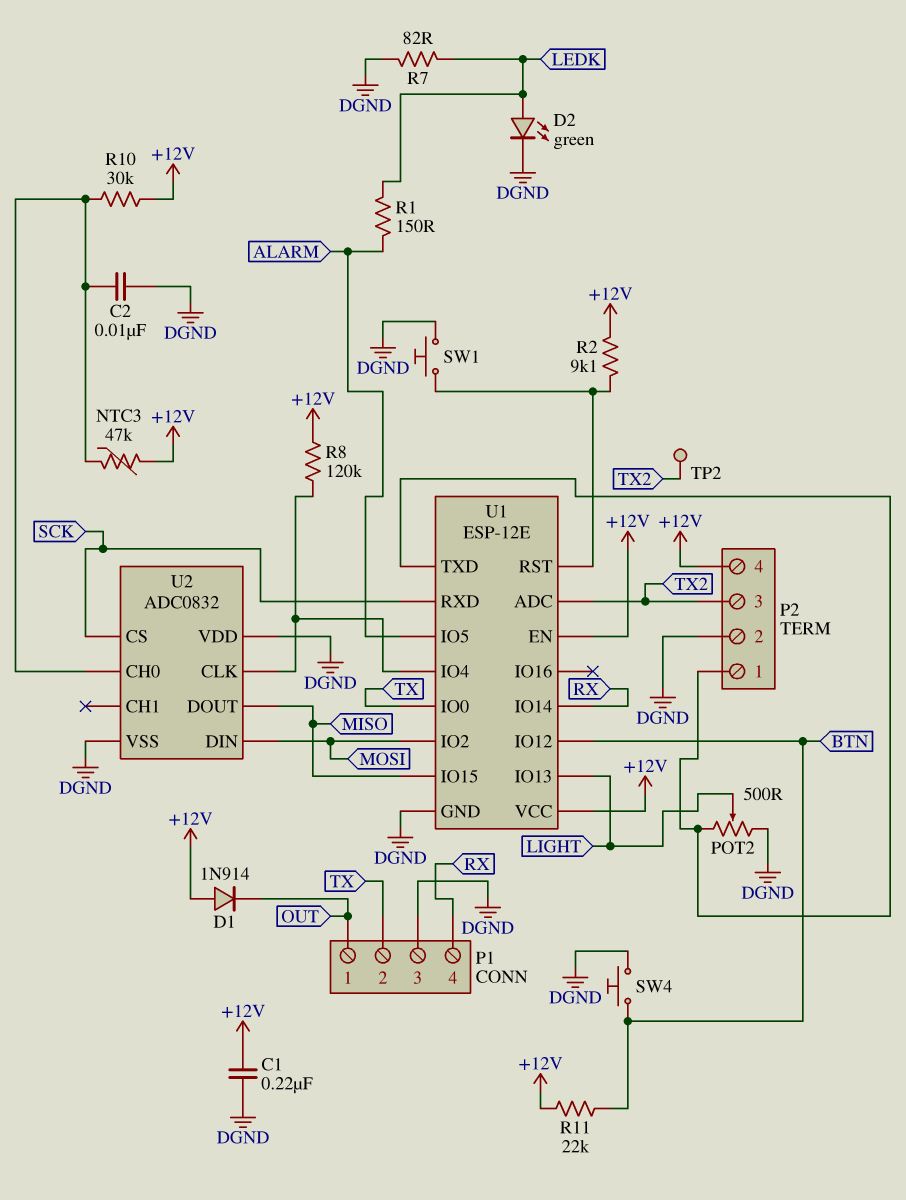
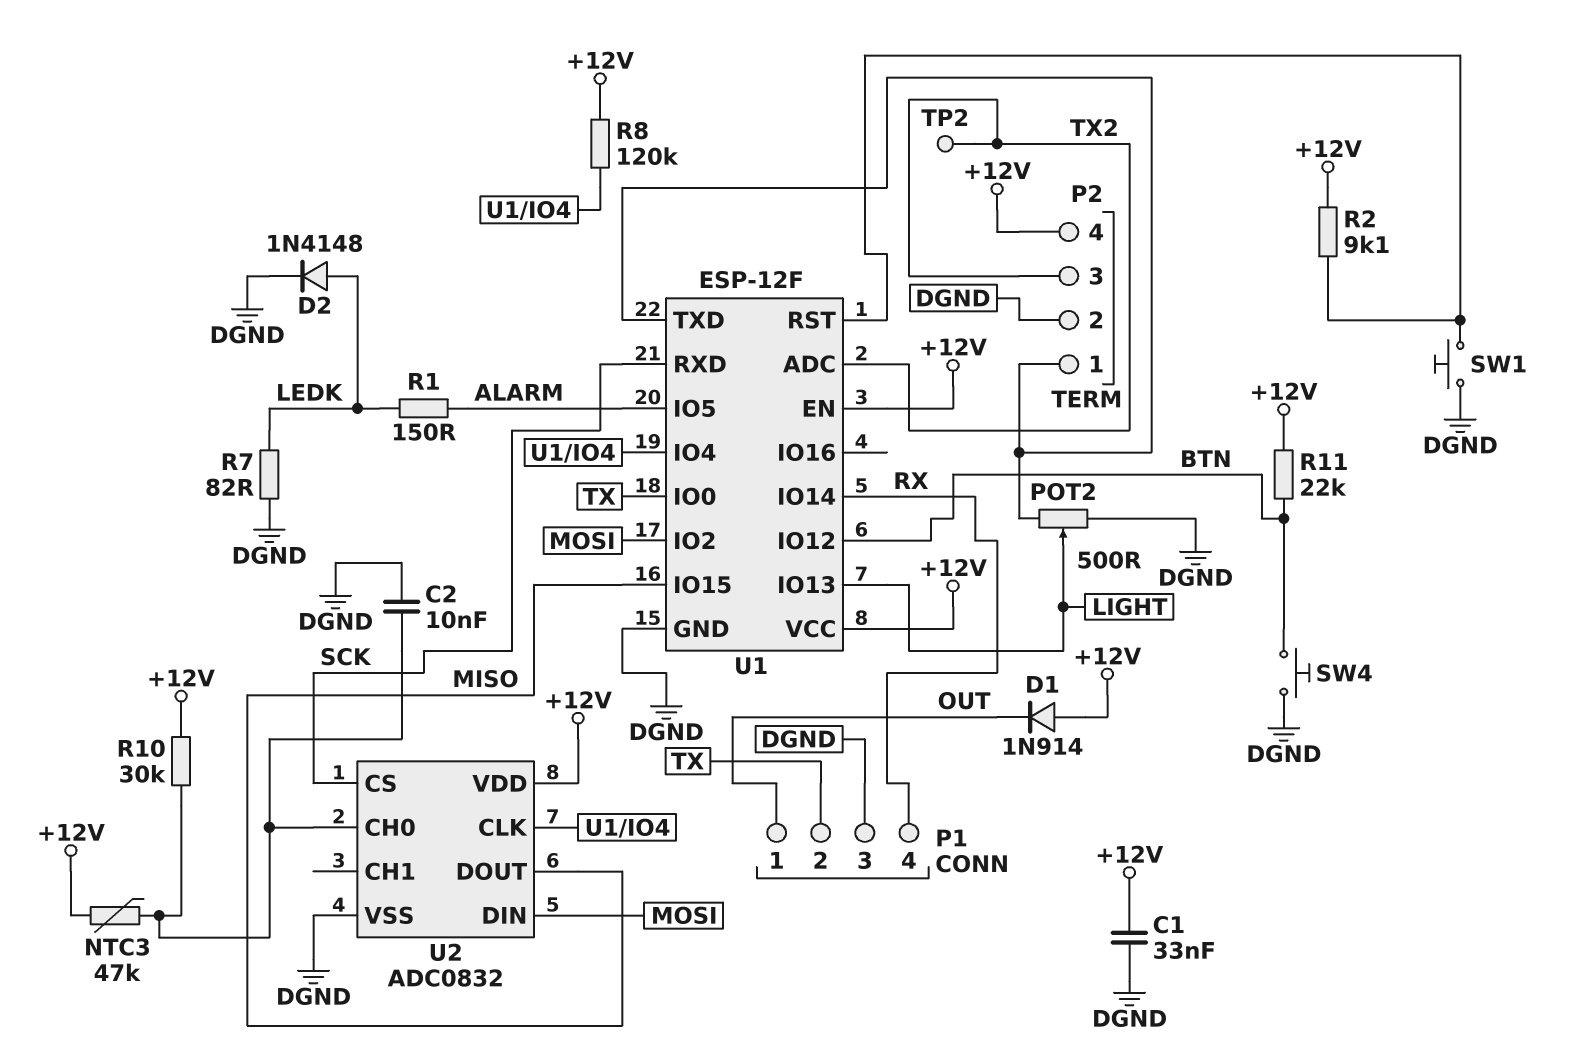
C1: 220nF (+12V, DGND) -> 33nF (+12V, DGND)
D2: LED green (A LEDK, K DGND) -> diode 1N4148 (A LEDK, K DGND)
U1: ESP-12E -> ESP-12F
U2 pin VDD: DGND -> +12V

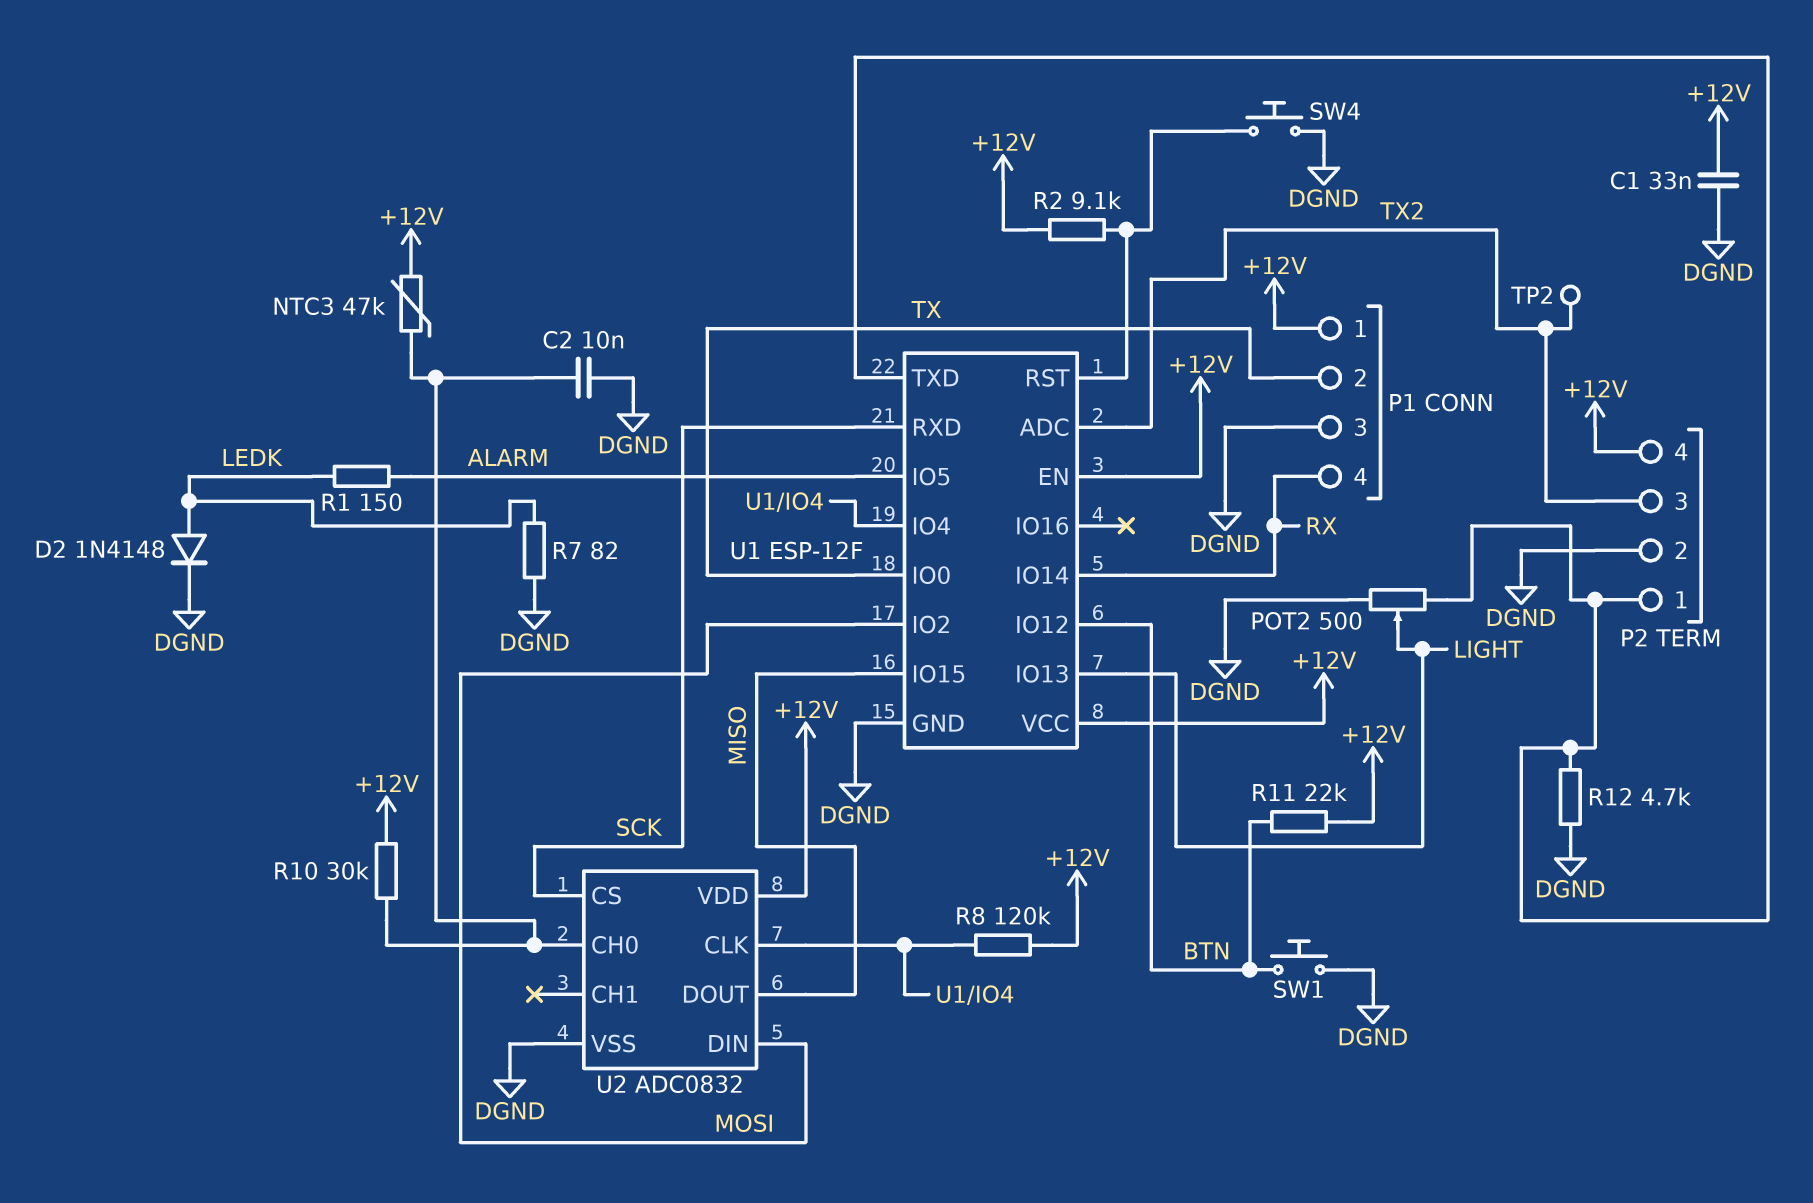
D1: diode 1N914 (A +12V, K OUT) -> none
P1 pin 1: OUT -> +12V
R12: none -> 4.7k (DGND, P2/1)
SW1: button (DGND, U1/RST) -> button (BTN, DGND)
SW4: button (BTN, DGND) -> button (DGND, U1/RST)

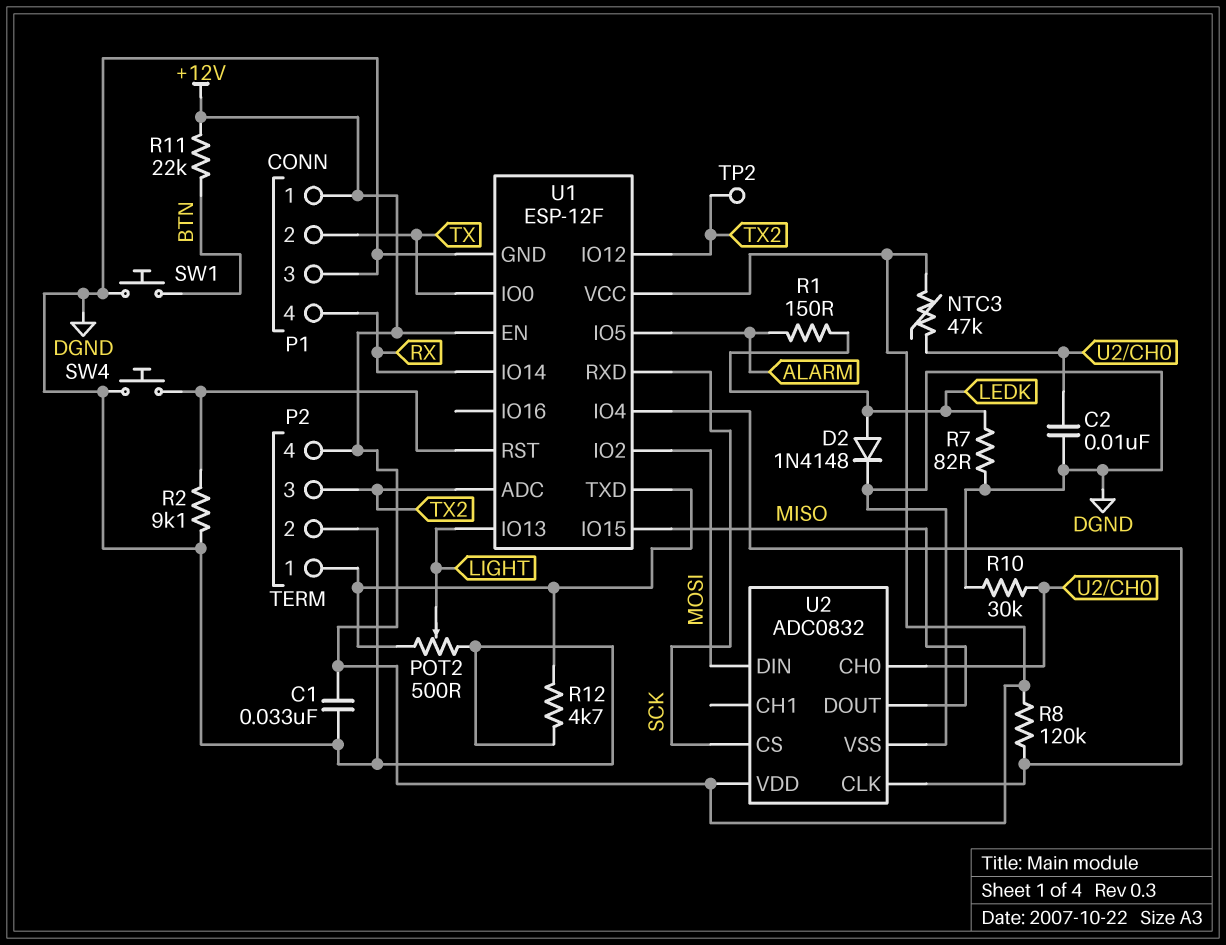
R2: 9.1k (+12V, U1/RST) -> 9.1k (DGND, U1/RST)
R10: 30k (+12V, U2/CH0) -> 30k (DGND, U2/CH0)
U1 pin IO12: BTN -> TX2

